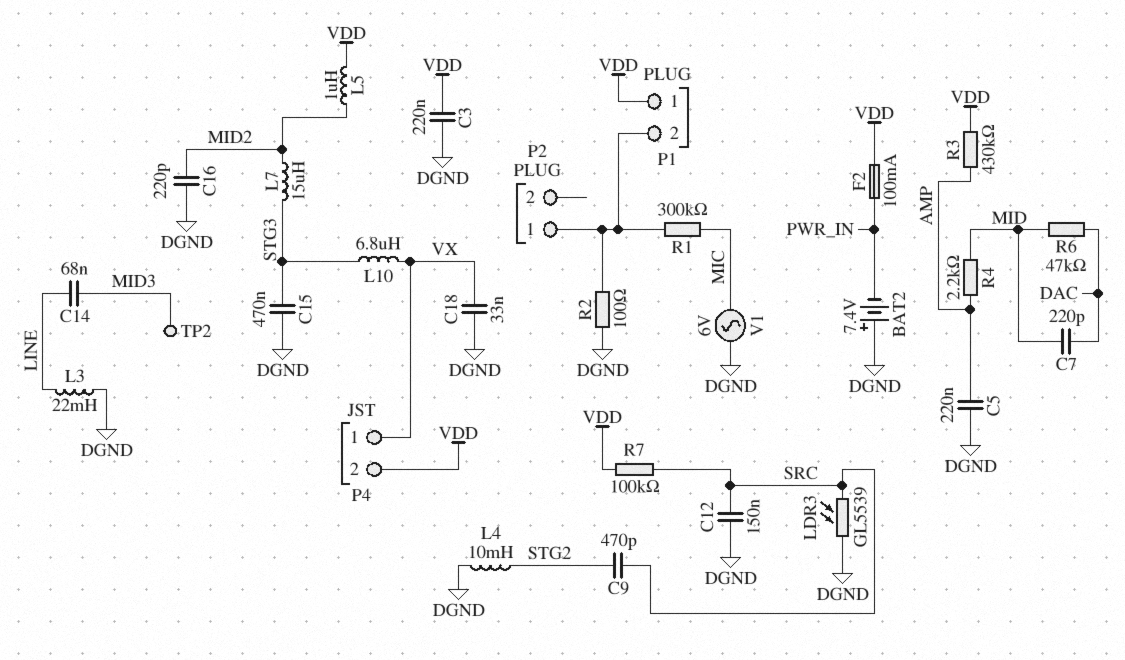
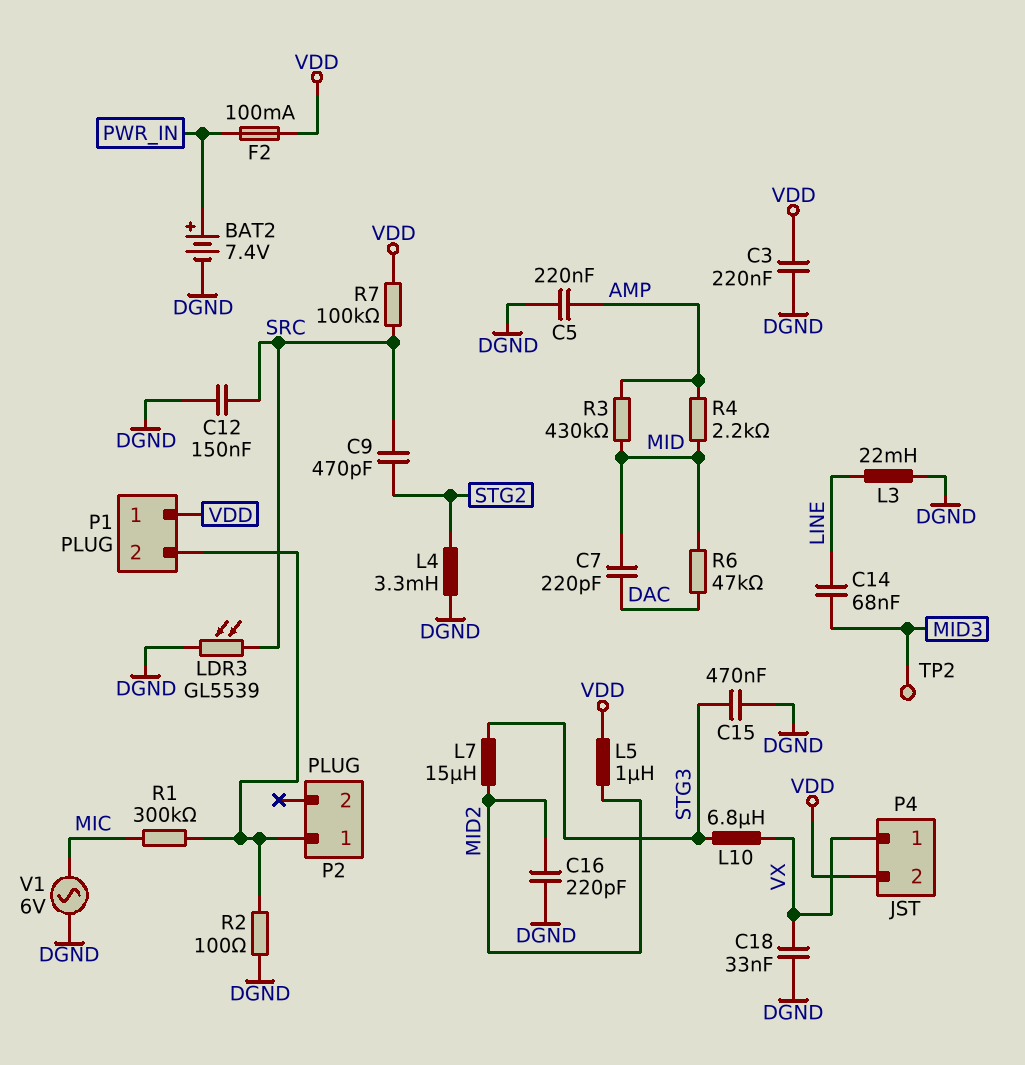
BAT2: 7.4V (plus DGND, minus PWR_IN) -> 7.4V (plus PWR_IN, minus DGND)
L4: 10mH (DGND, STG2) -> 3.3mH (DGND, STG2)
R3: 430k (AMP, VDD) -> 430k (AMP, MID)

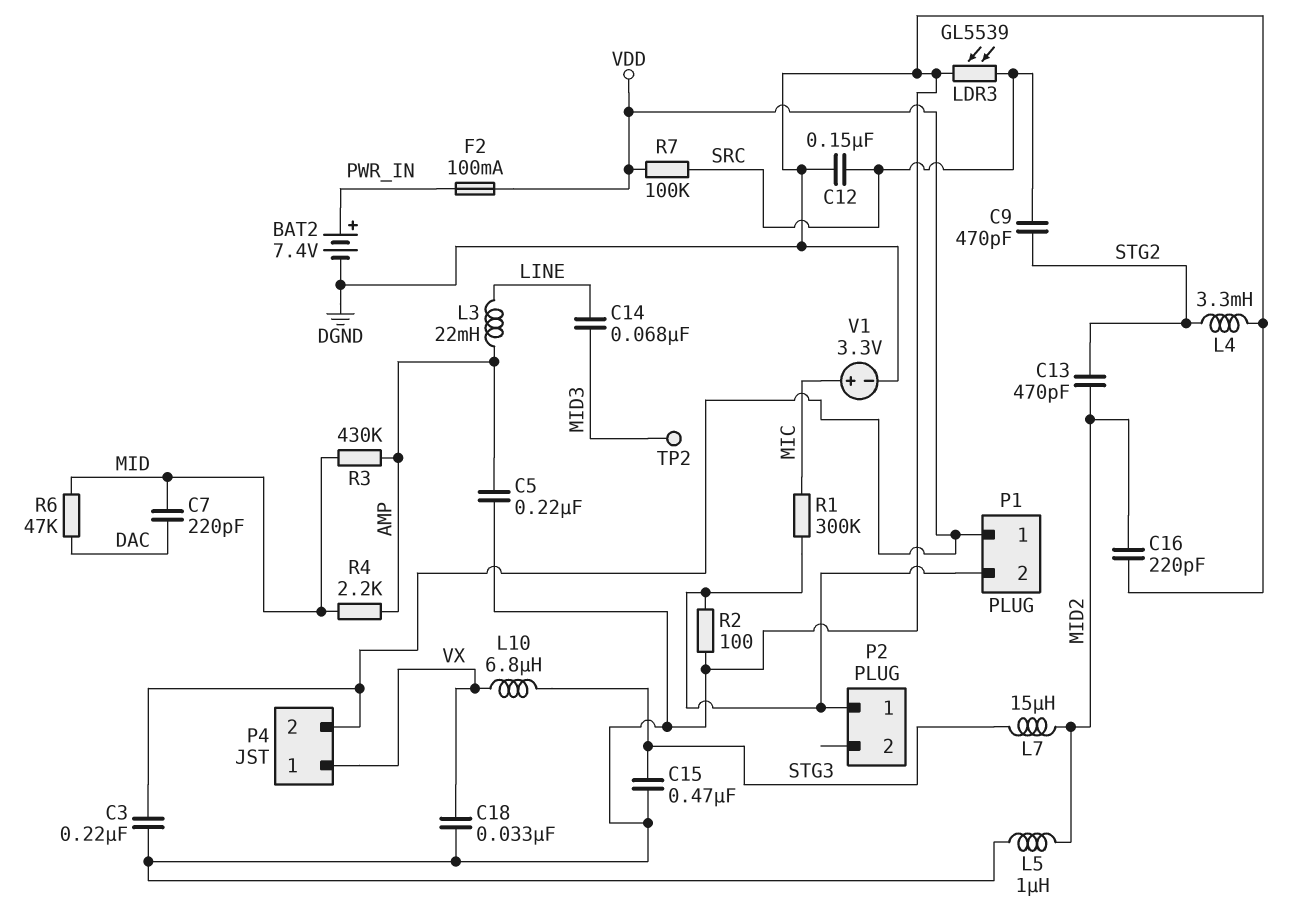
C13: none -> 470pF (MID2, STG2)
L3: 22mH (DGND, LINE) -> 22mH (AMP, LINE)
L5: 1uH (MID2, VDD) -> 1uH (DGND, MID2)
V1: AC 6V (DGND, MIC) -> 3.3V (plus MIC, minus DGND)

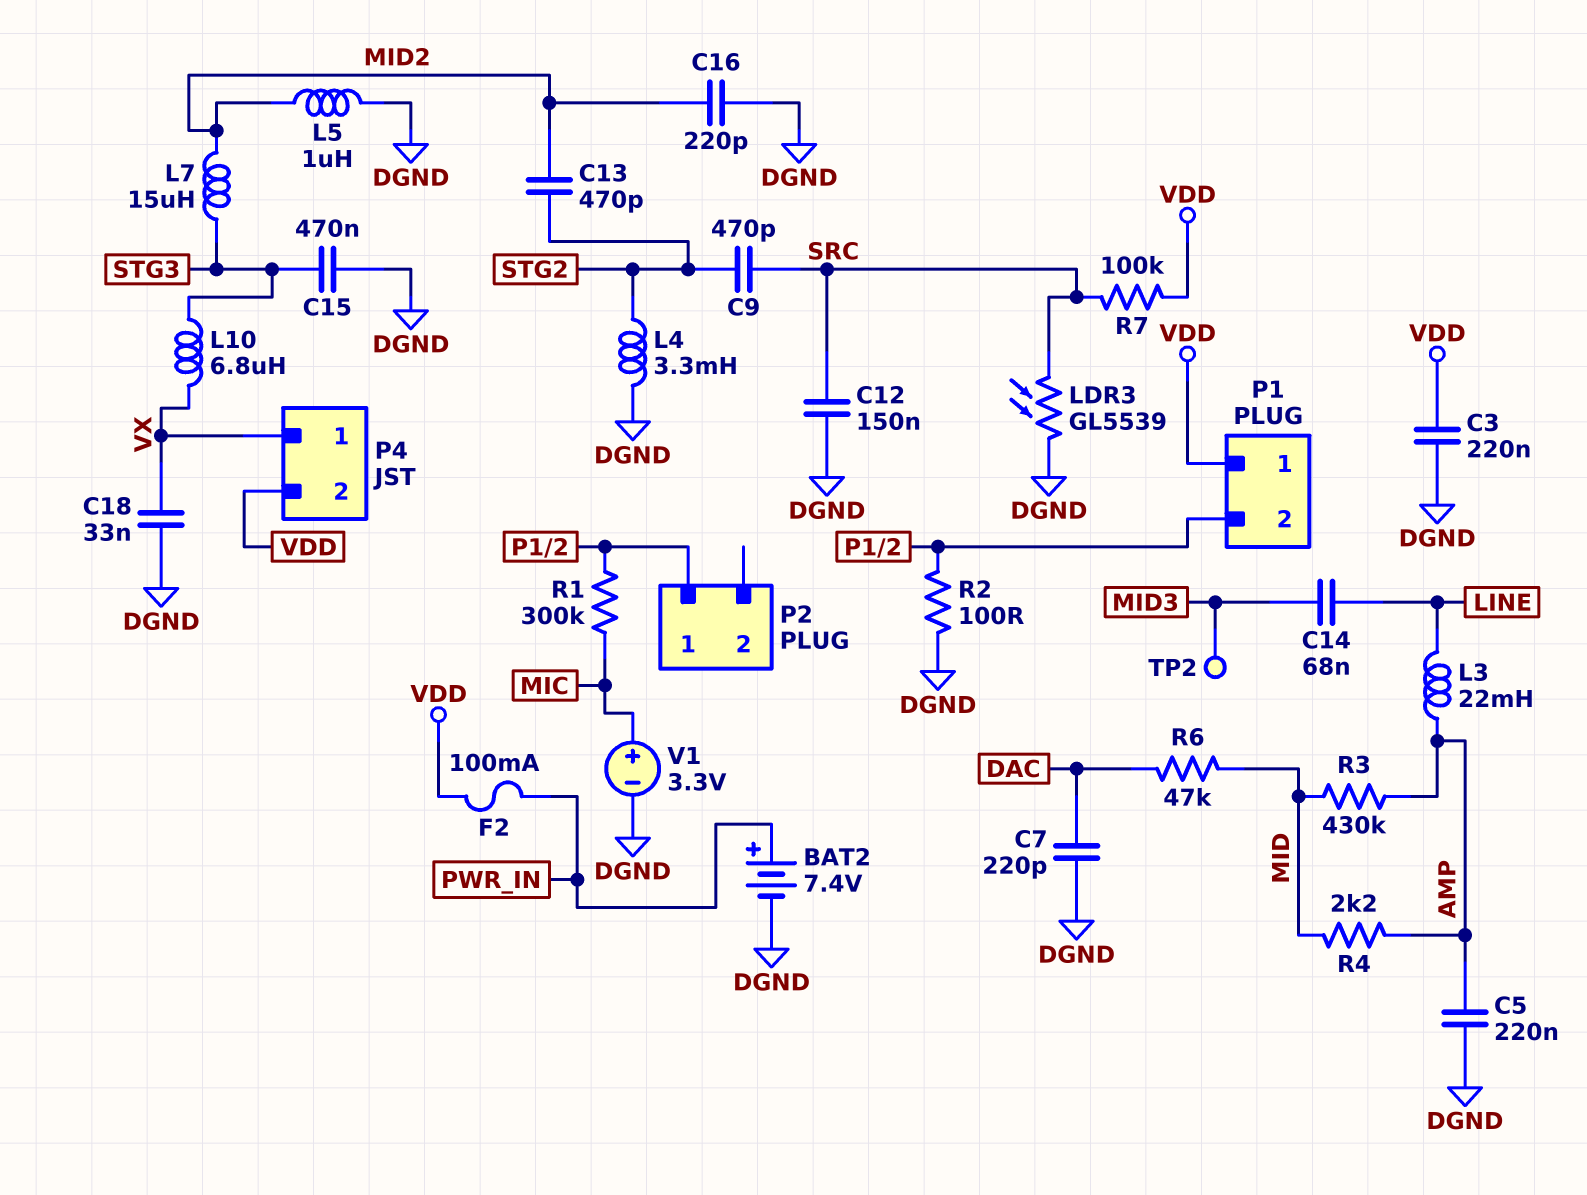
C7: 220pF (DAC, MID) -> 220pF (DAC, DGND)

